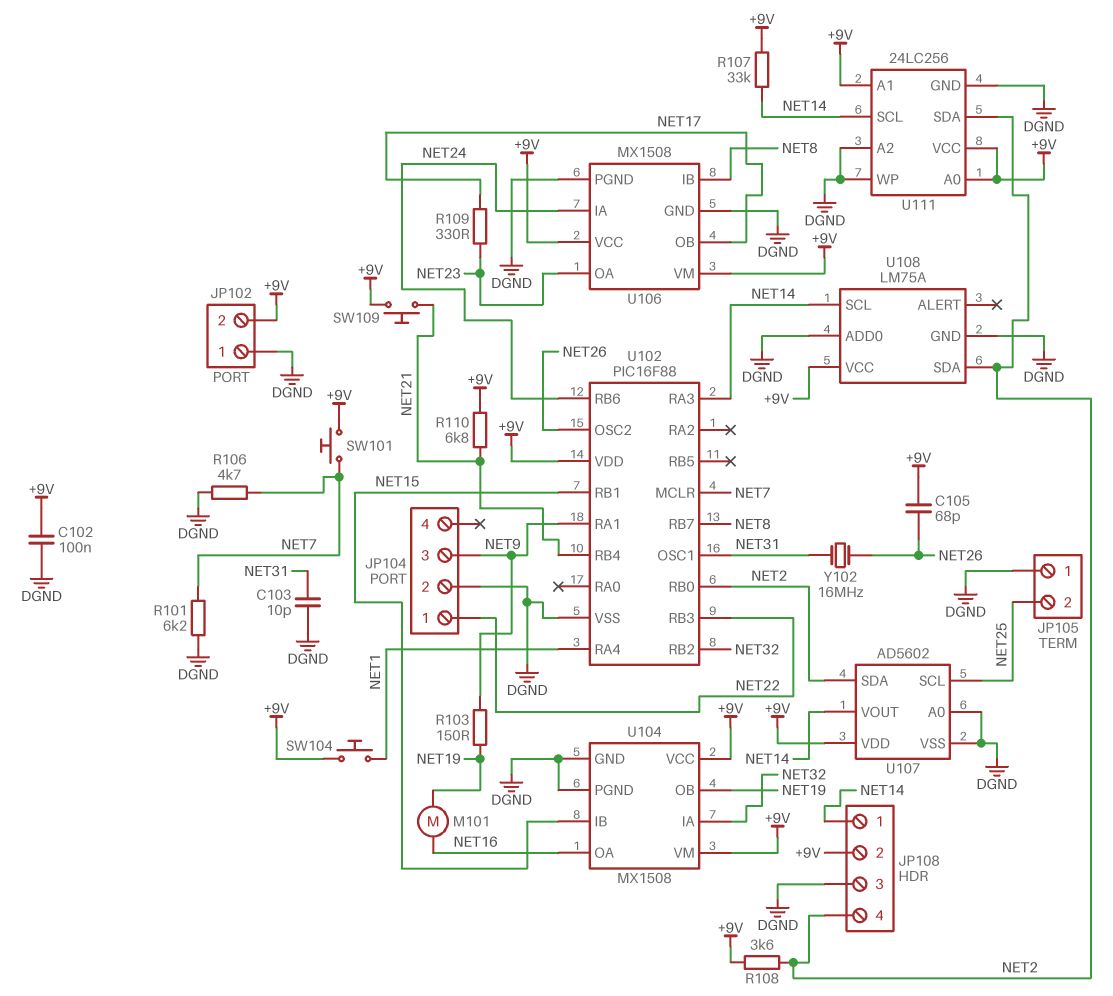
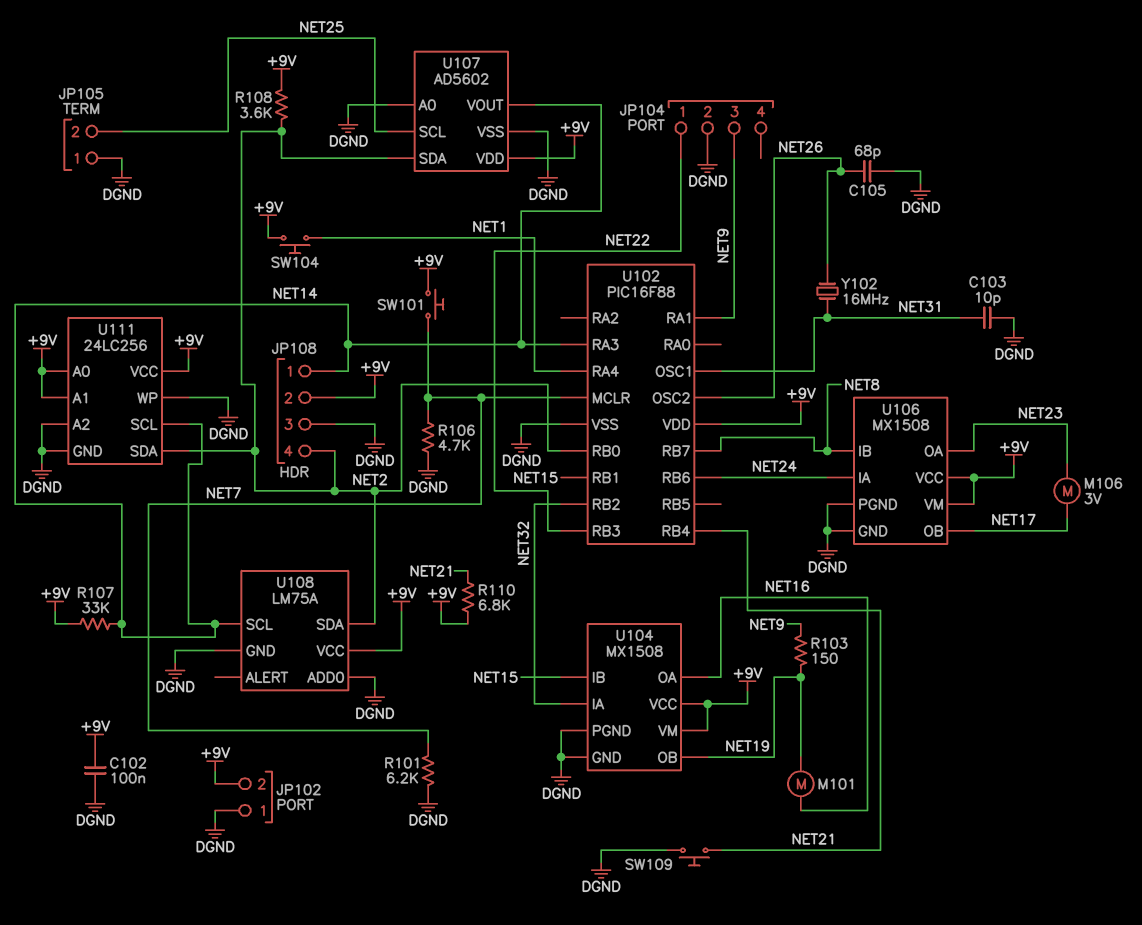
C105: 68pF (+9V, NET26) -> 68pF (DGND, NET26)
M106: none -> motor 3V (NET17, NET23)
R109: 330 (NET17, NET23) -> none
SW109: button (+9V, NET21) -> button (DGND, NET21)

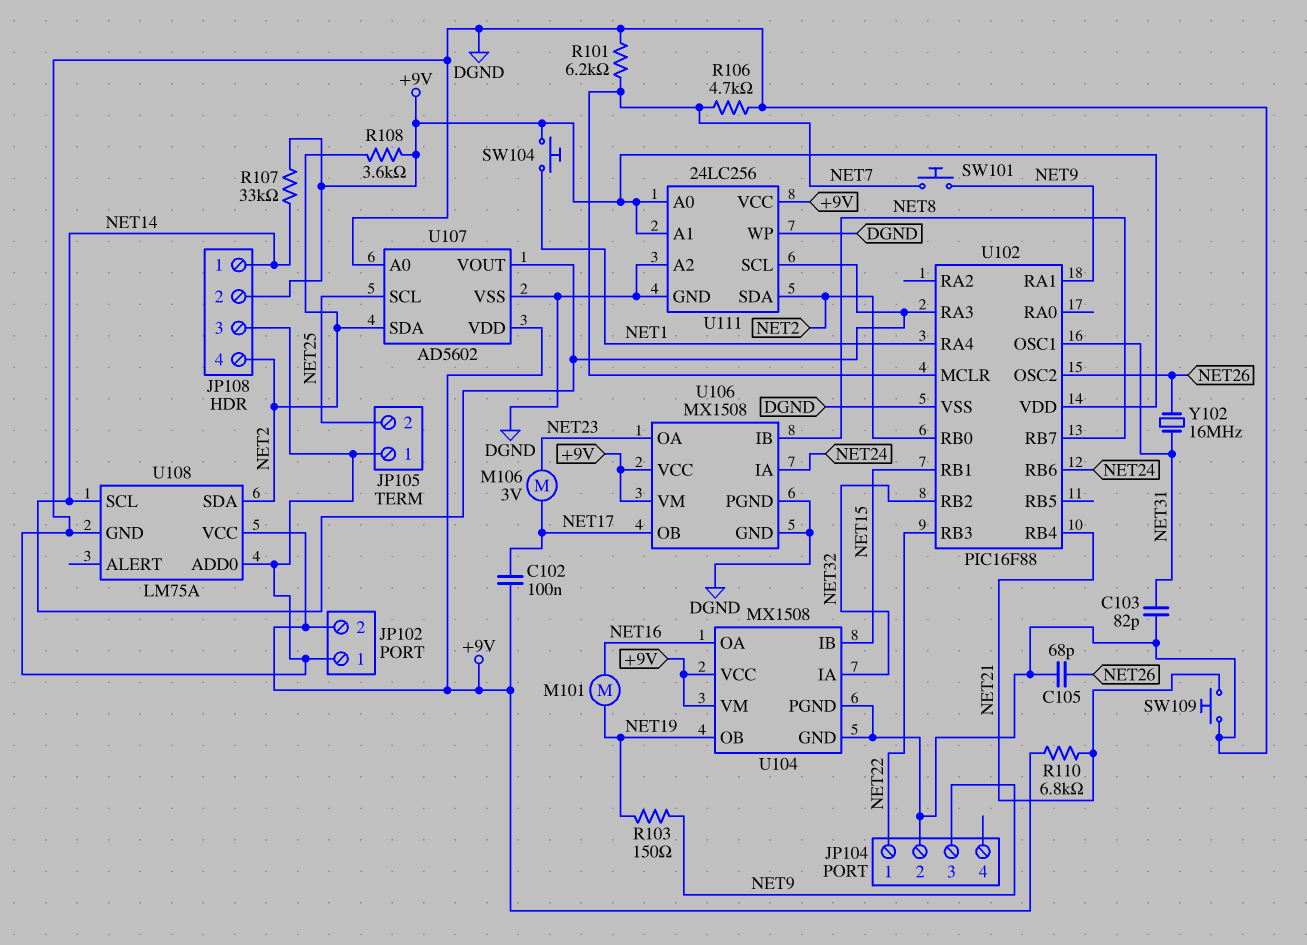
C102: 100nF (+9V, DGND) -> 100nF (+9V, NET17)
C103: 10pF (DGND, NET31) -> 82pF (DGND, NET31)
SW101: button (+9V, NET7) -> button (NET7, NET9)

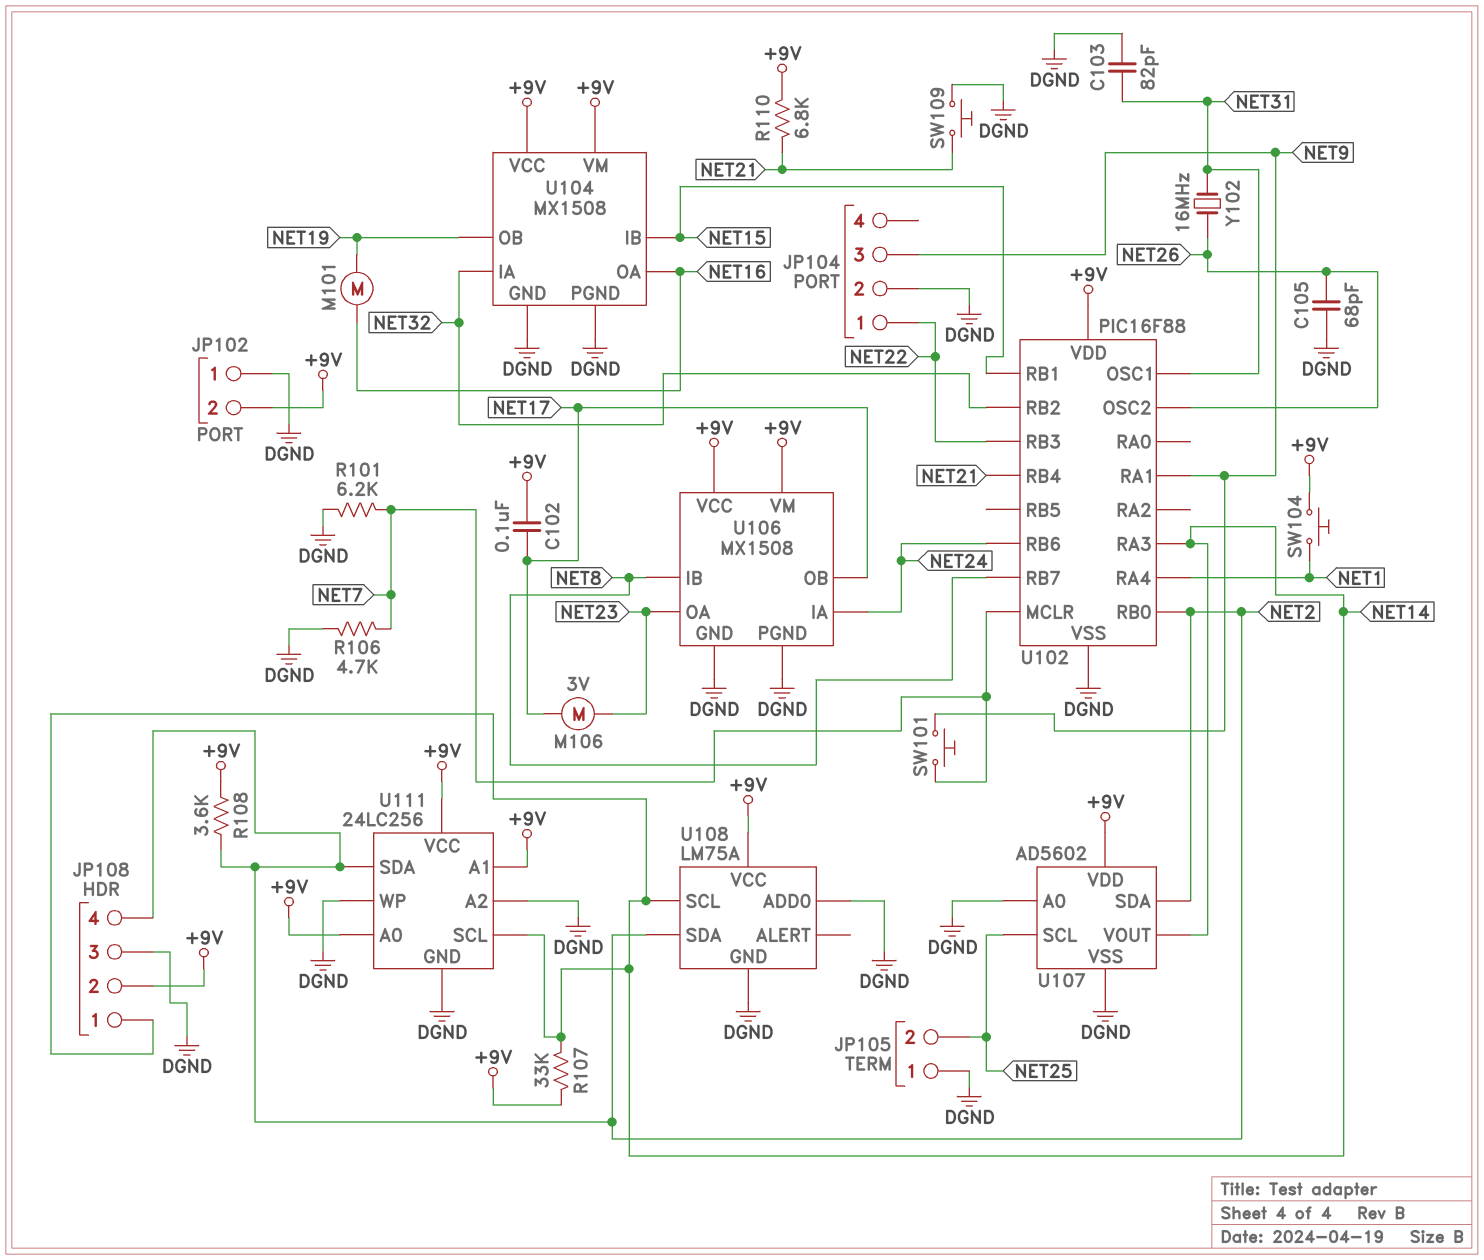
R103: 150 (NET9, NET19) -> none

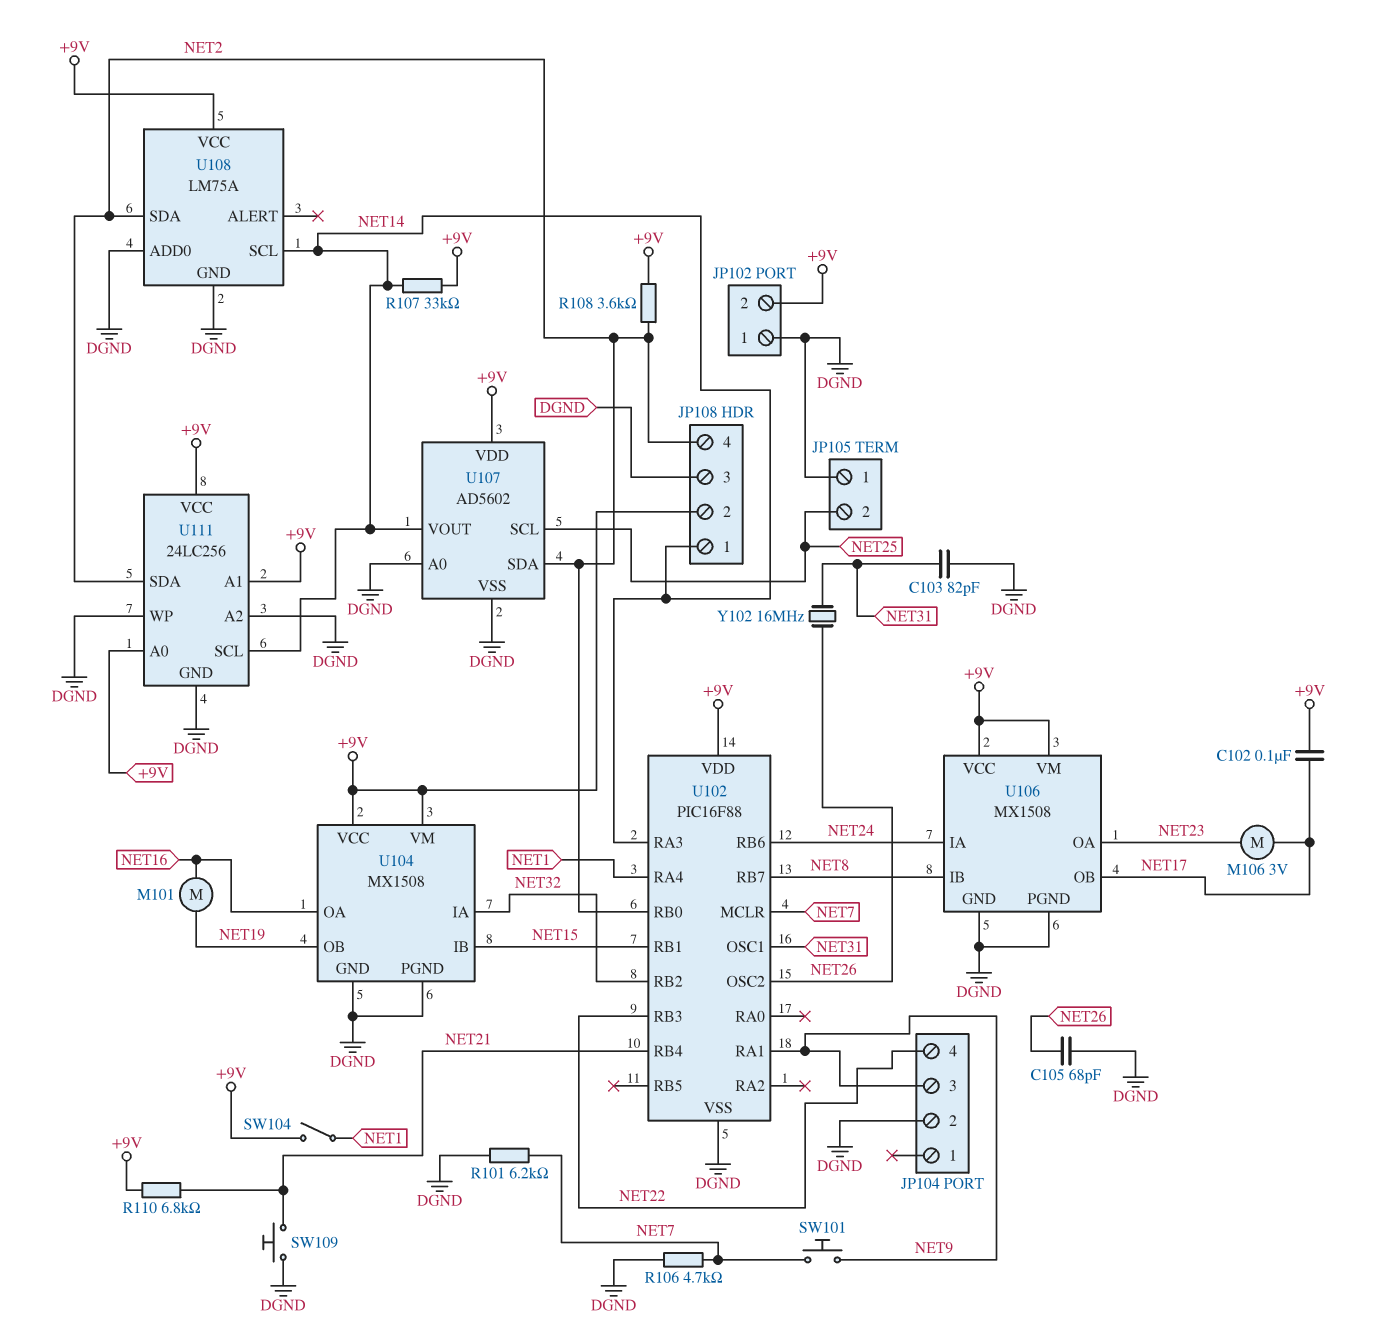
JP104 pin 1: NET22 -> none
JP104 pin 4: none -> NET22
SW104: button (+9V, NET1) -> switch (+9V, NET1)

